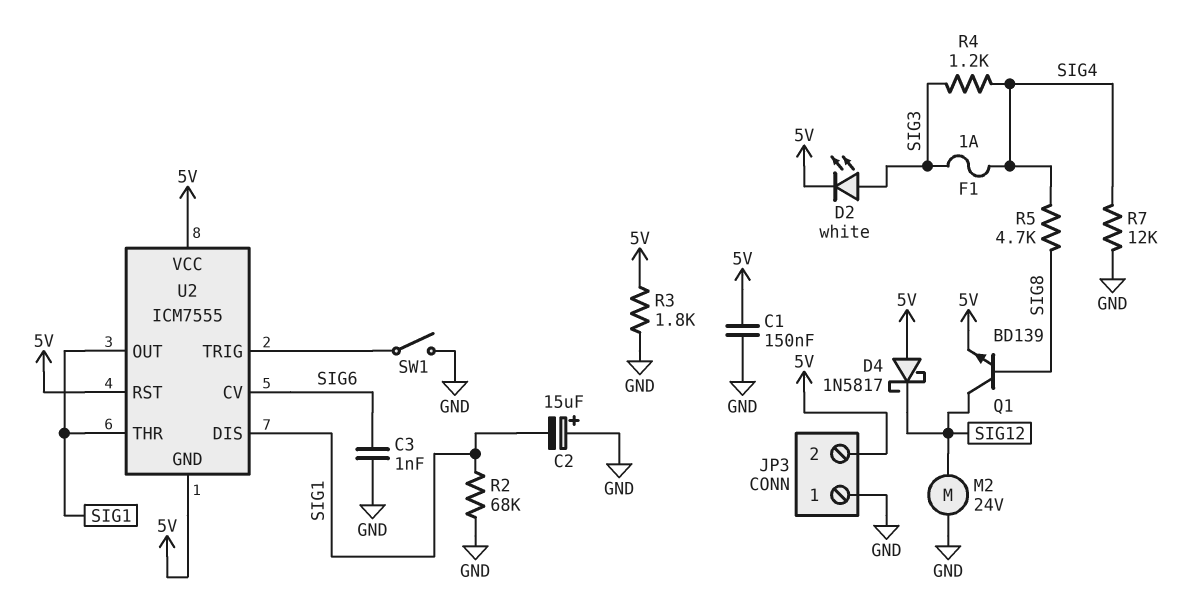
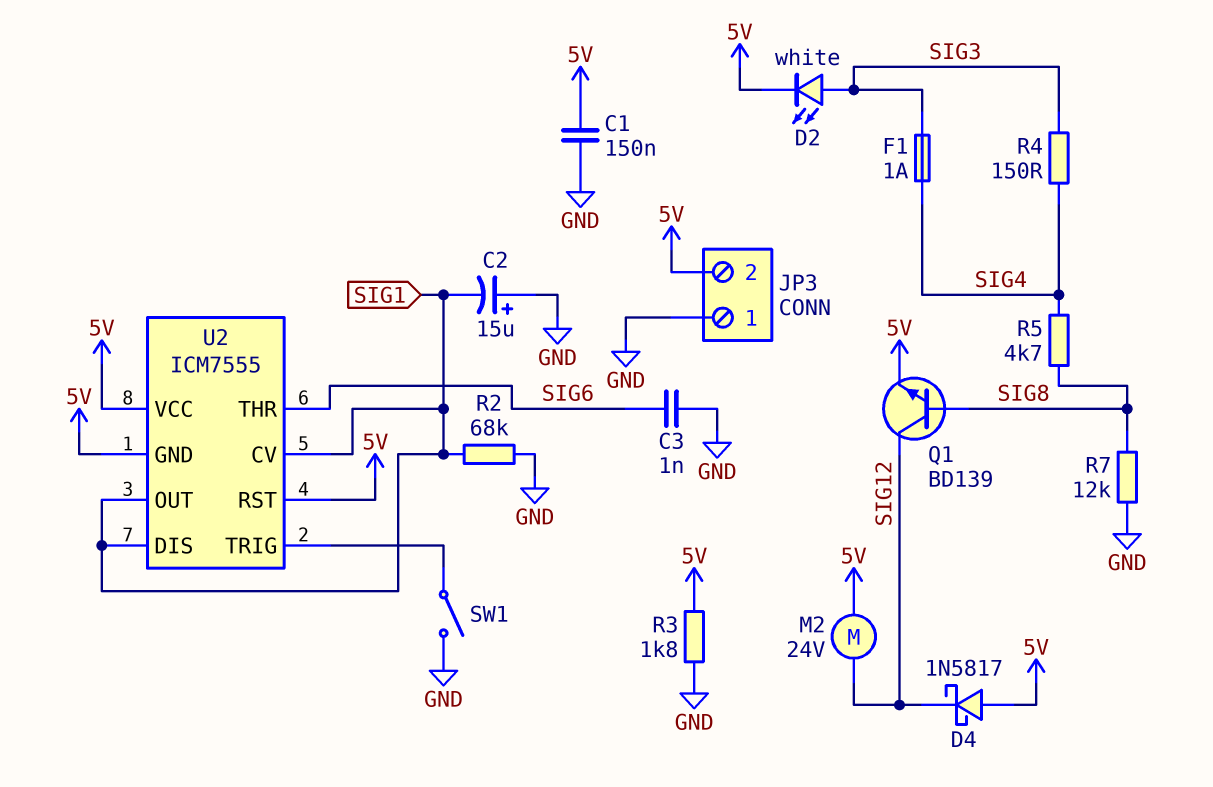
M2: motor 24V (GND, SIG12) -> motor 24V (5V, SIG12)
R4: 1.2k (SIG3, SIG4) -> 150 (SIG3, SIG4)
R7: 12k (GND, SIG4) -> 12k (GND, SIG8)
U2 pin CV: SIG6 -> SIG1
U2 pin THR: SIG1 -> SIG6

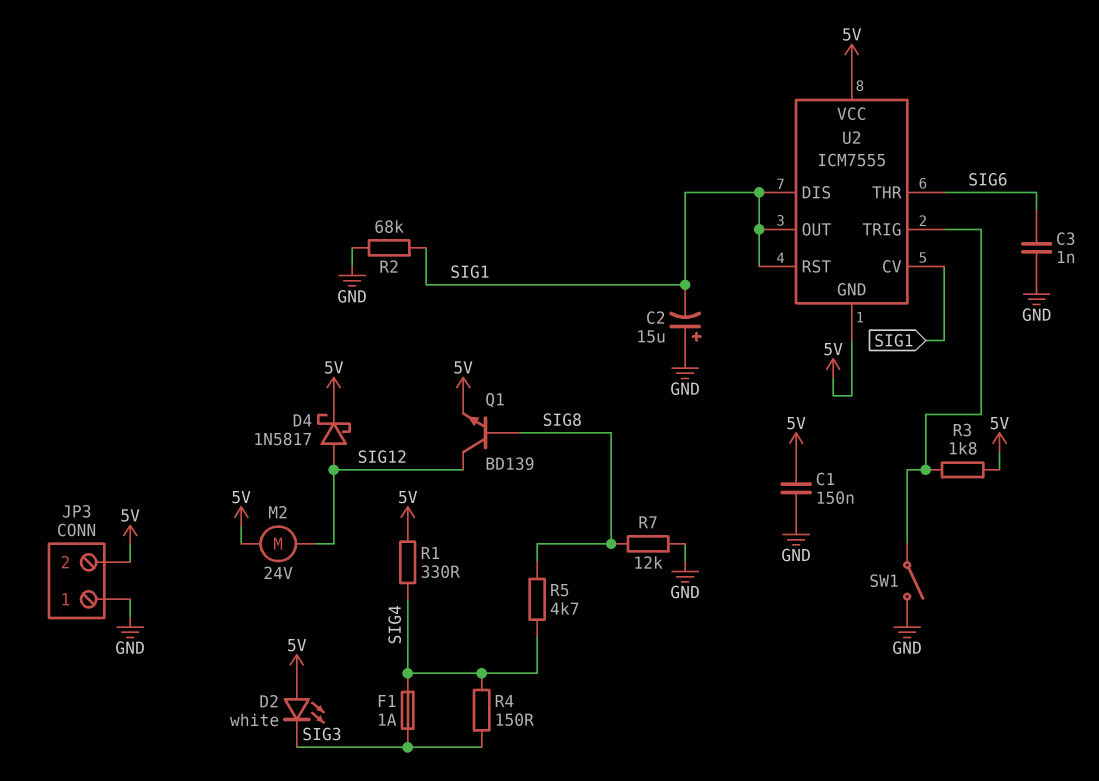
D2: LED white (A SIG3, K 5V) -> LED white (A 5V, K SIG3)
D4: schottky 1N5817 (A 5V, K SIG12) -> schottky 1N5817 (A SIG12, K 5V)
R1: none -> 330 (5V, SIG4)
R3: 1.8k (5V, GND) -> 1.8k (5V, U2/TRIG)
U2 pin RST: 5V -> SIG1

